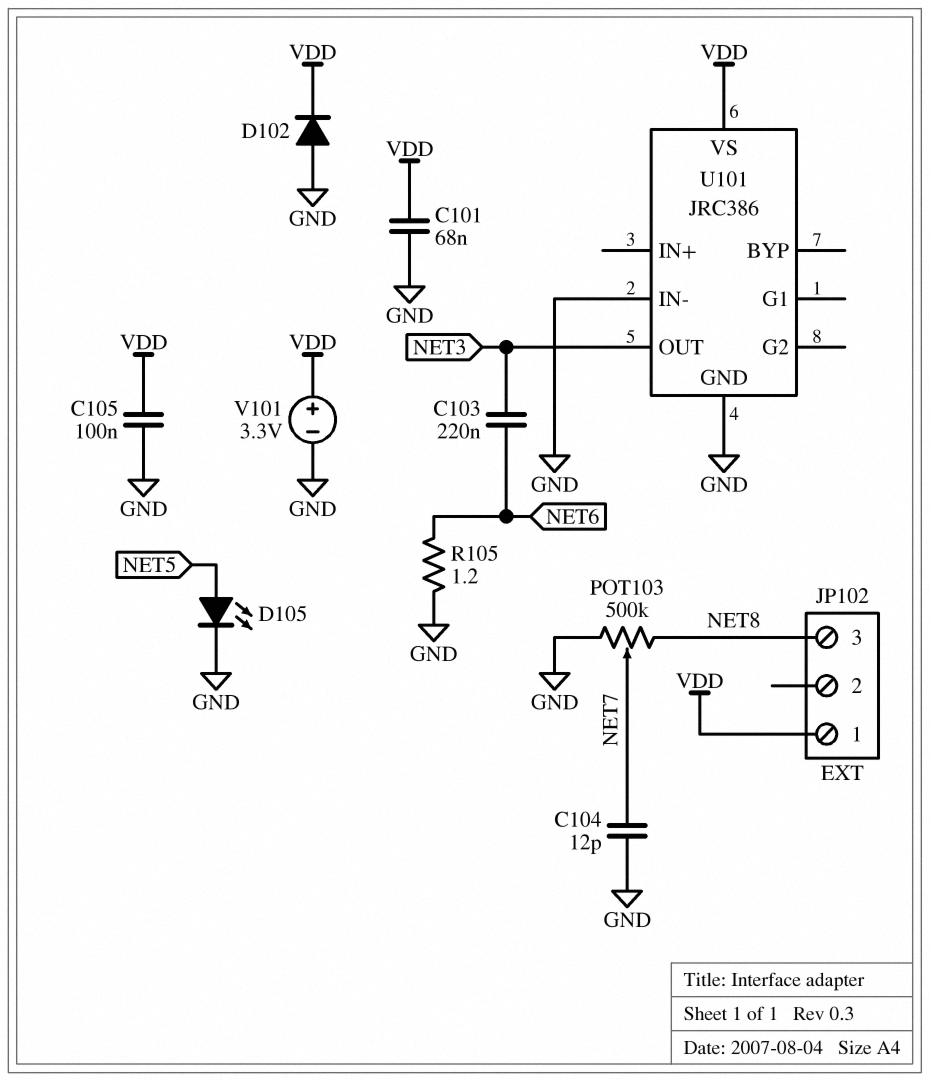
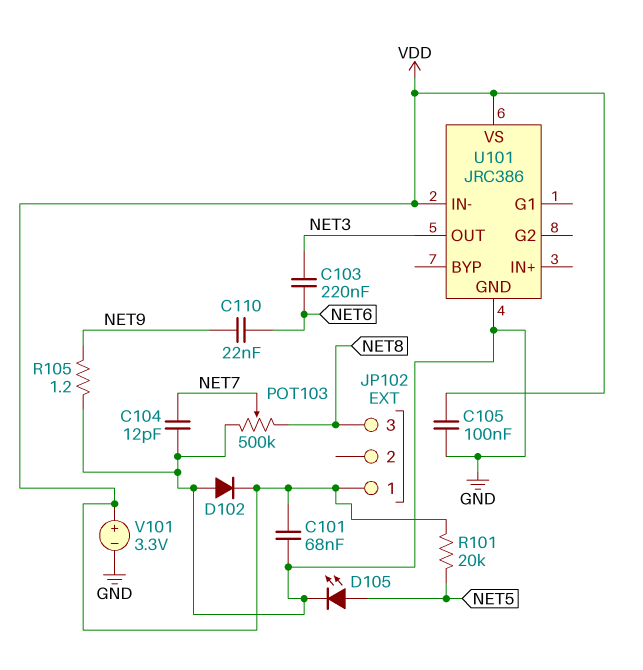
C110: none -> 22nF (NET6, NET9)
R101: none -> 20k (NET5, VDD)
R105: 1.2 (GND, NET6) -> 1.2 (GND, NET9)
U101 pin IN-: GND -> VDD

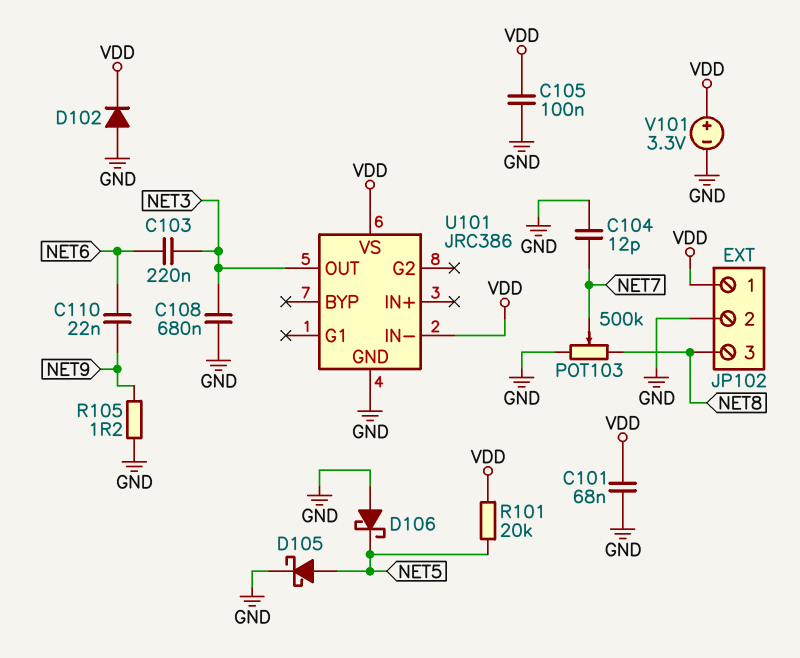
C108: none -> 680nF (GND, NET3)
D105: LED (A NET5, K GND) -> schottky (A NET5, K GND)
D106: none -> schottky (A GND, K NET5)
JP102 pin 2: none -> GND

